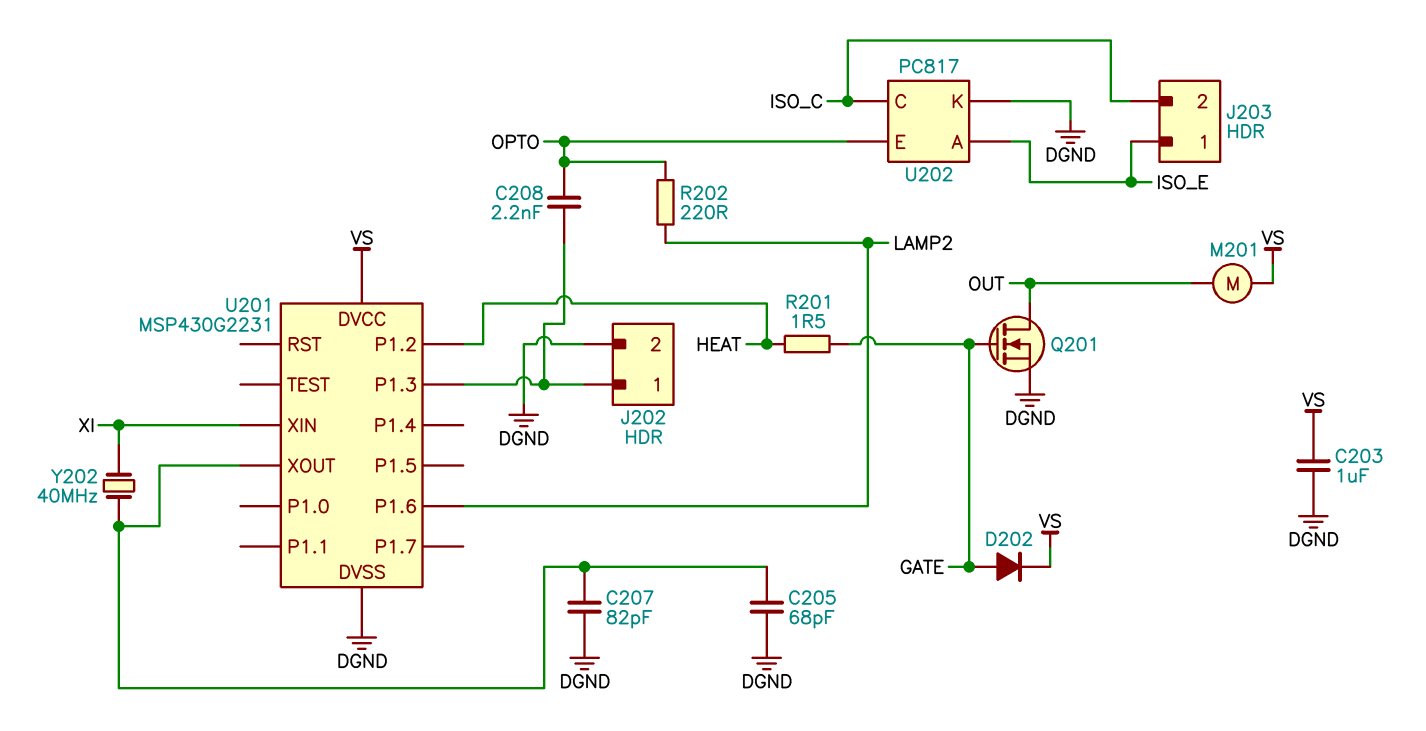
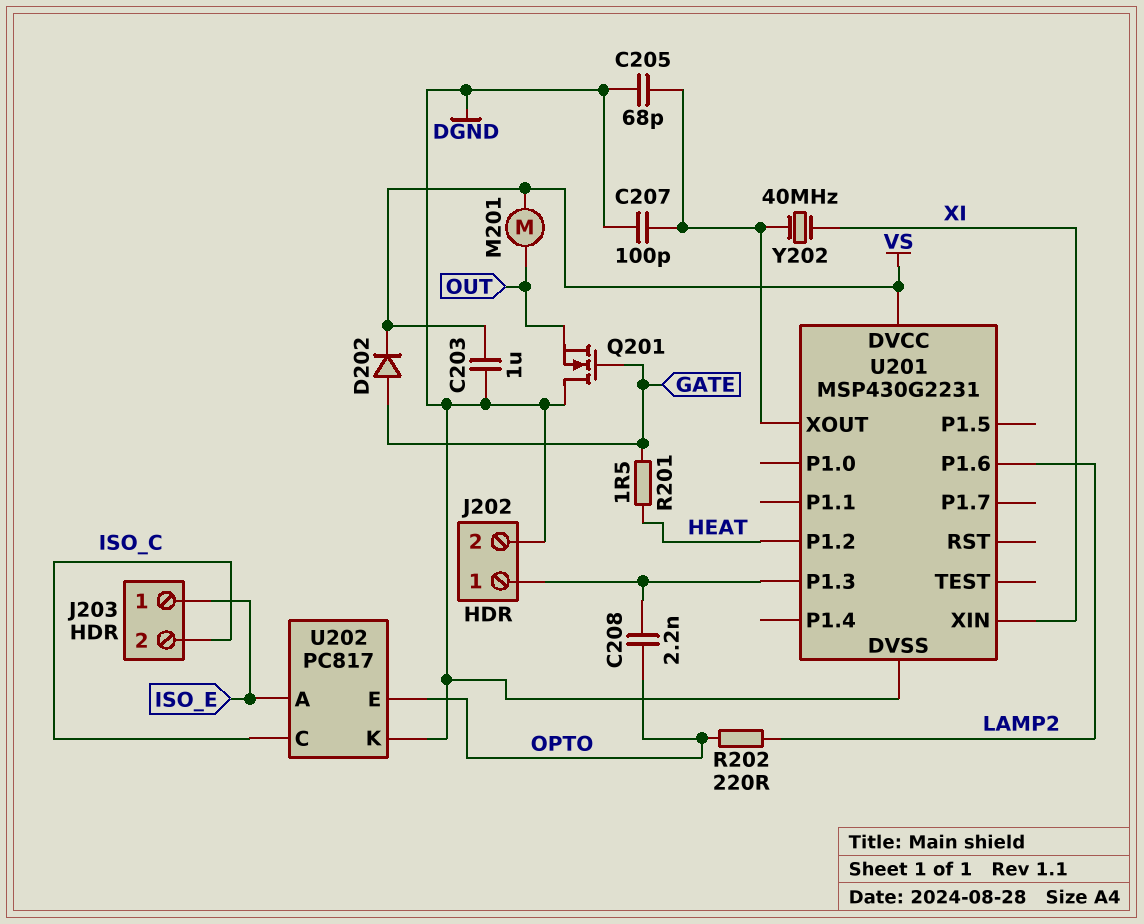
C207: 82pF (DGND, U201/XOUT) -> 100pF (DGND, U201/XOUT)
Q201: NMOS (G GATE, D OUT, S DGND) -> NMOS (G GATE, D DGND, S OUT)

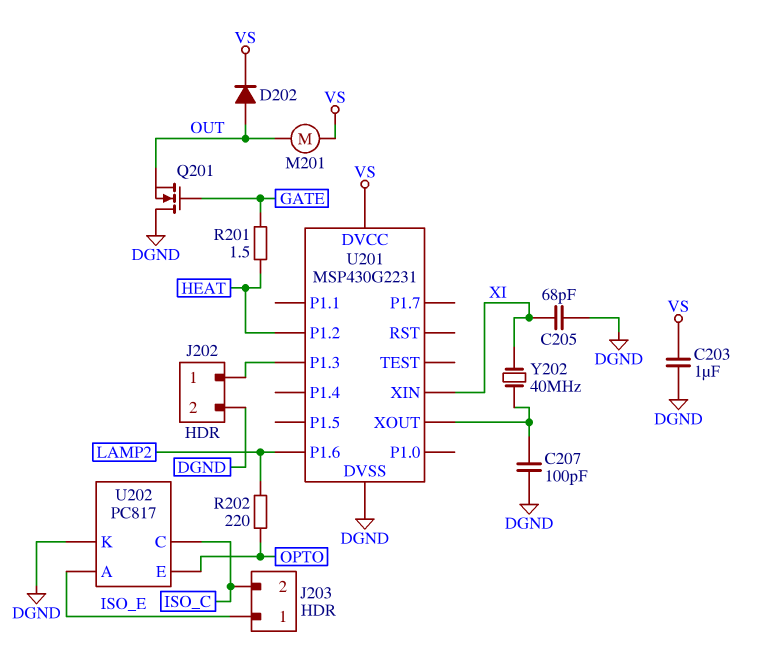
C205: 68pF (DGND, U201/XOUT) -> 68pF (DGND, XI)
C208: 2.2nF (J202/1, OPTO) -> none
D202: diode (A GATE, K VS) -> diode (A OUT, K VS)

